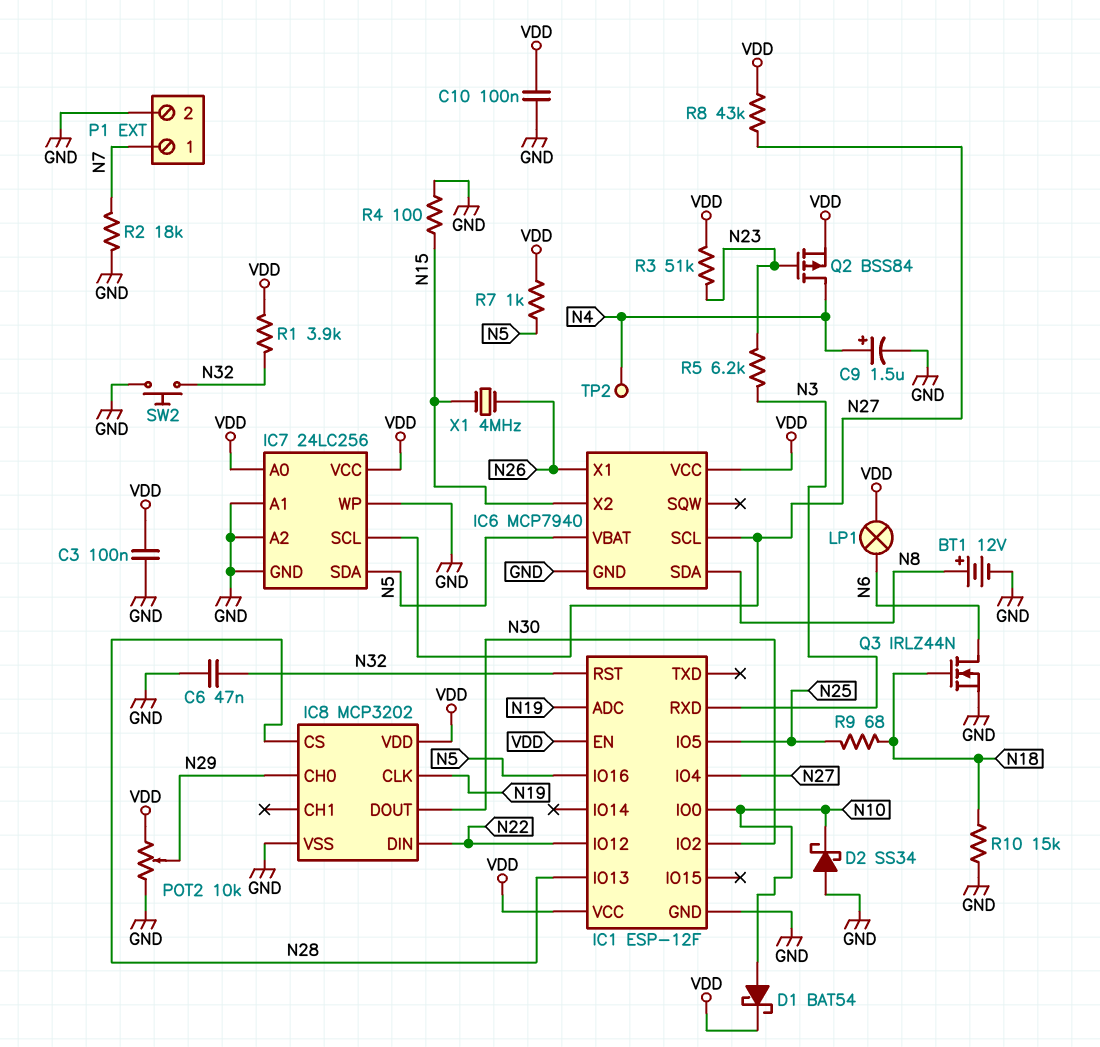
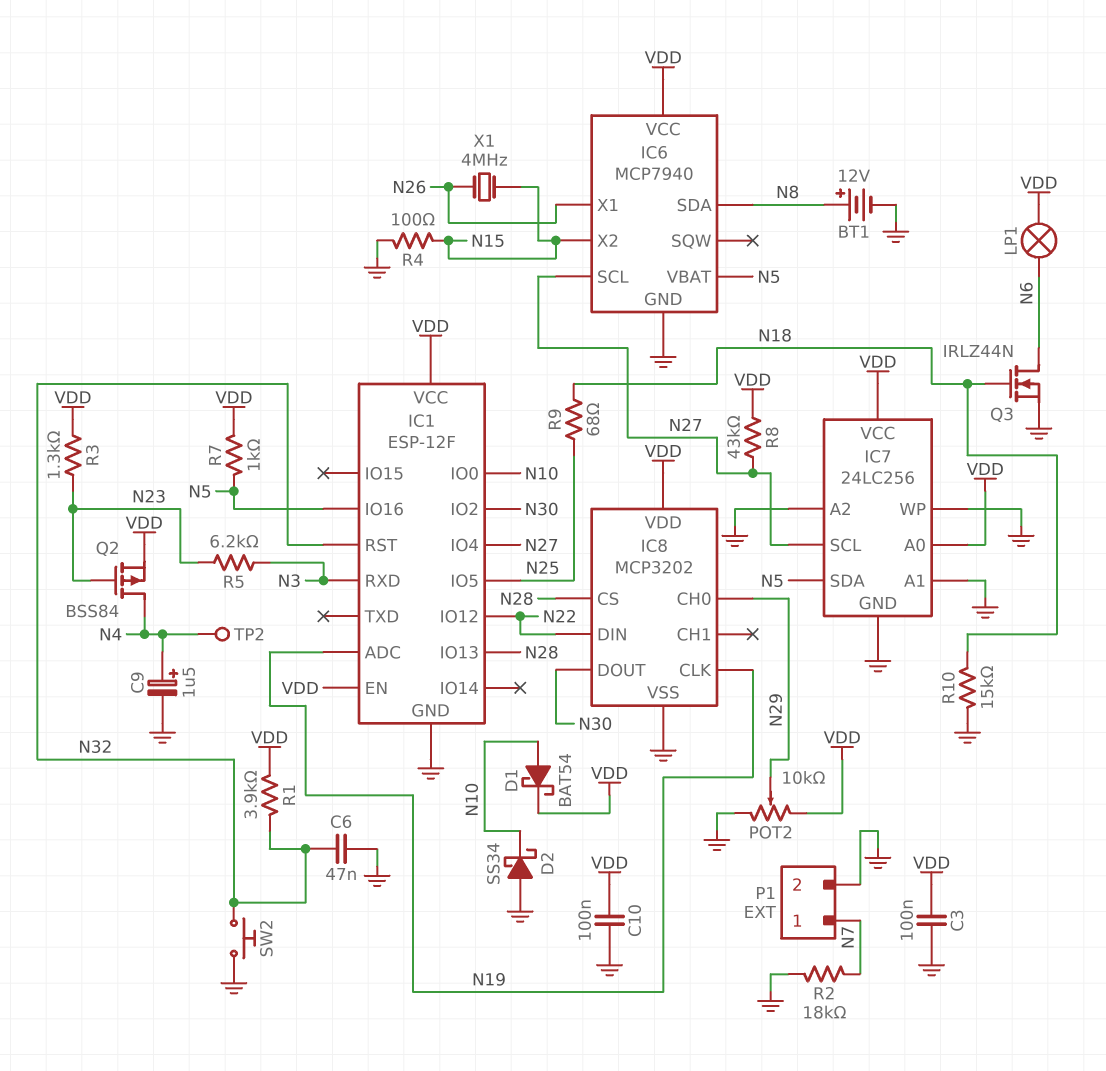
R3: 51k (N23, VDD) -> 1.3k (N23, VDD)

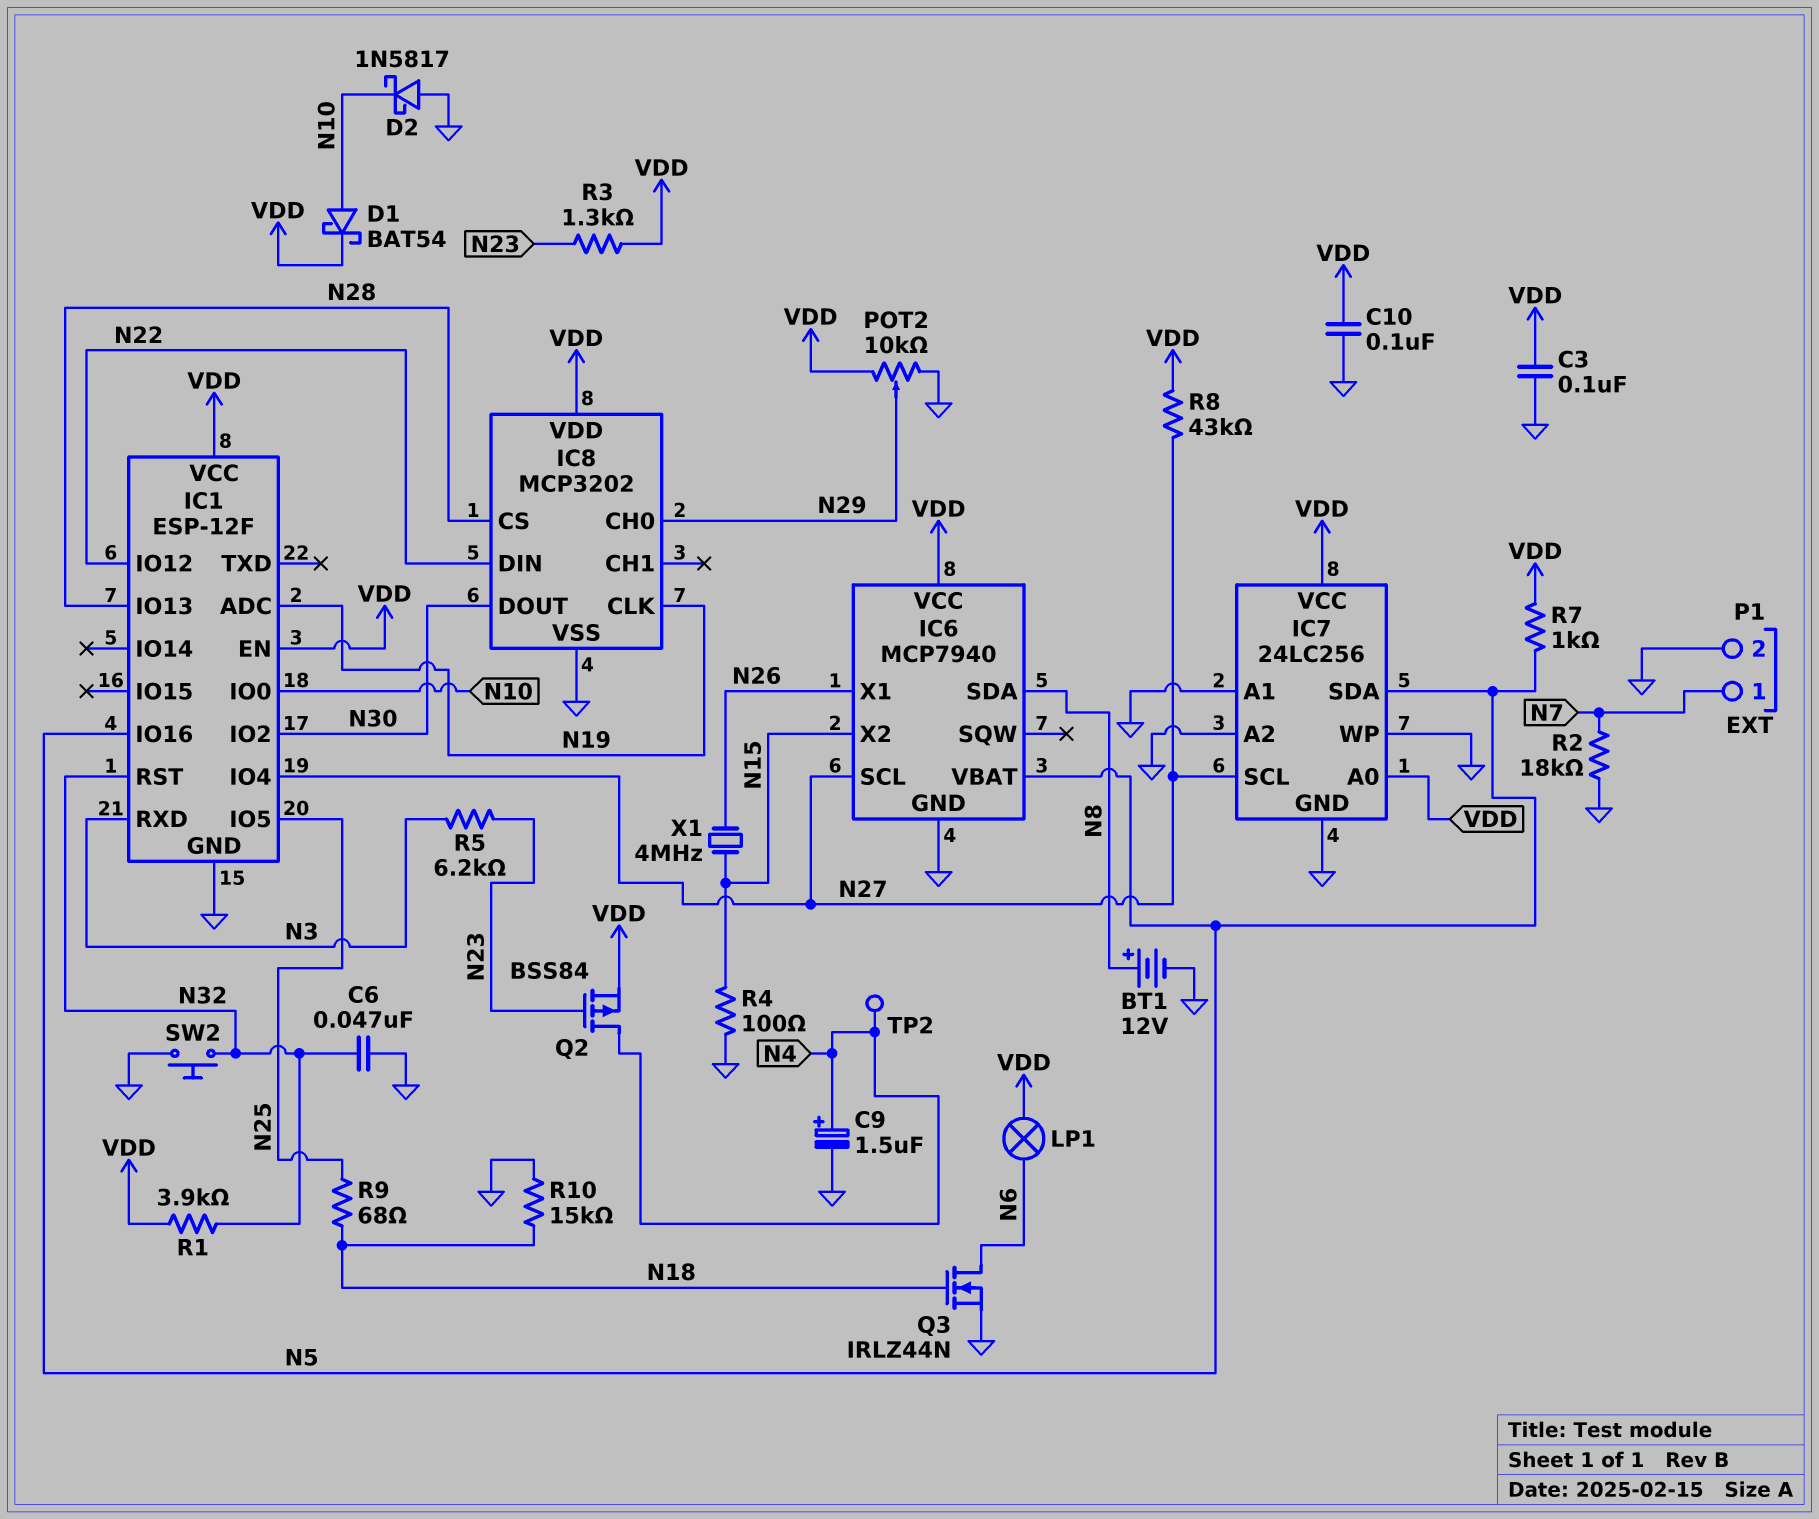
D2: schottky SS34 (A GND, K N10) -> schottky 1N5817 (A GND, K N10)

